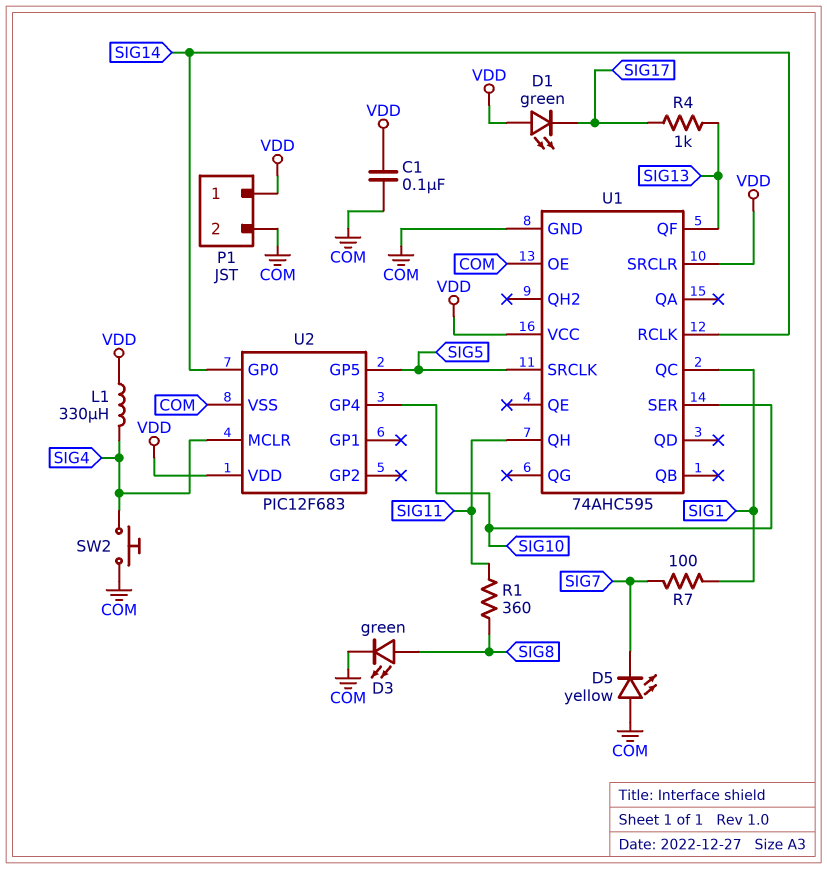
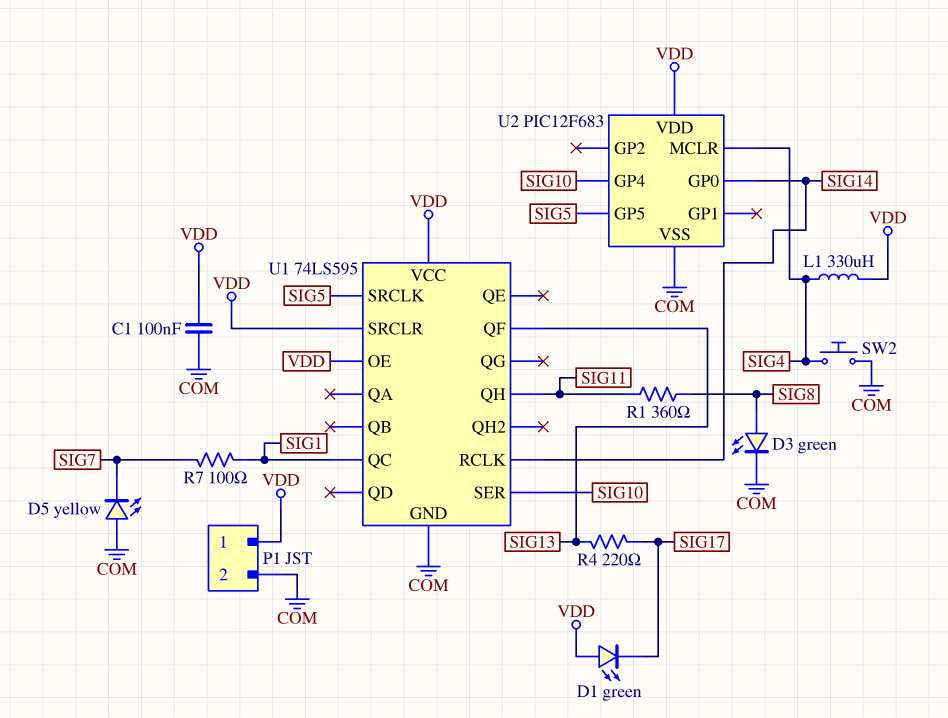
R4: 1k (SIG13, SIG17) -> 220 (SIG13, SIG17)
U1: 74AHC595 -> 74LS595
U1 pin OE: COM -> VDD

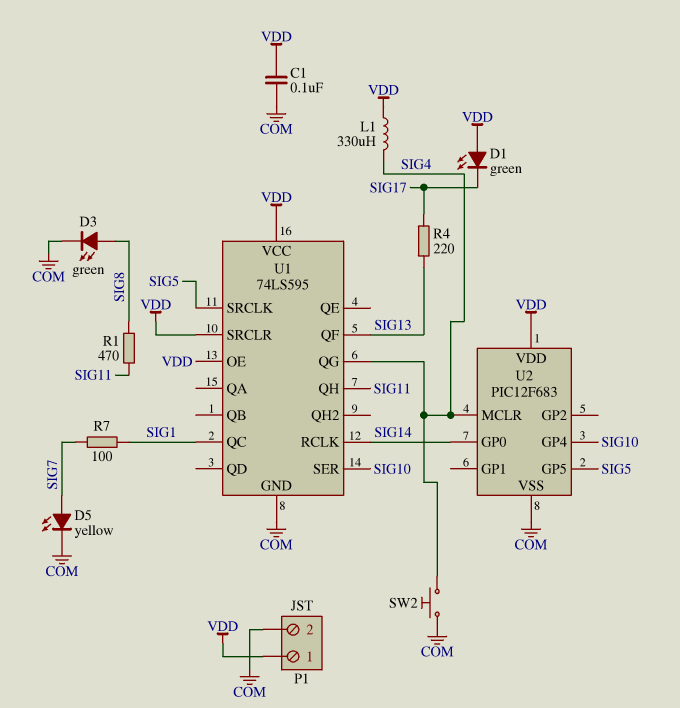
D5: LED yellow (A COM, K SIG7) -> LED yellow (A SIG7, K COM)
R1: 360 (SIG8, SIG11) -> 470 (SIG8, SIG11)
U1 pin QG: none -> SIG4

